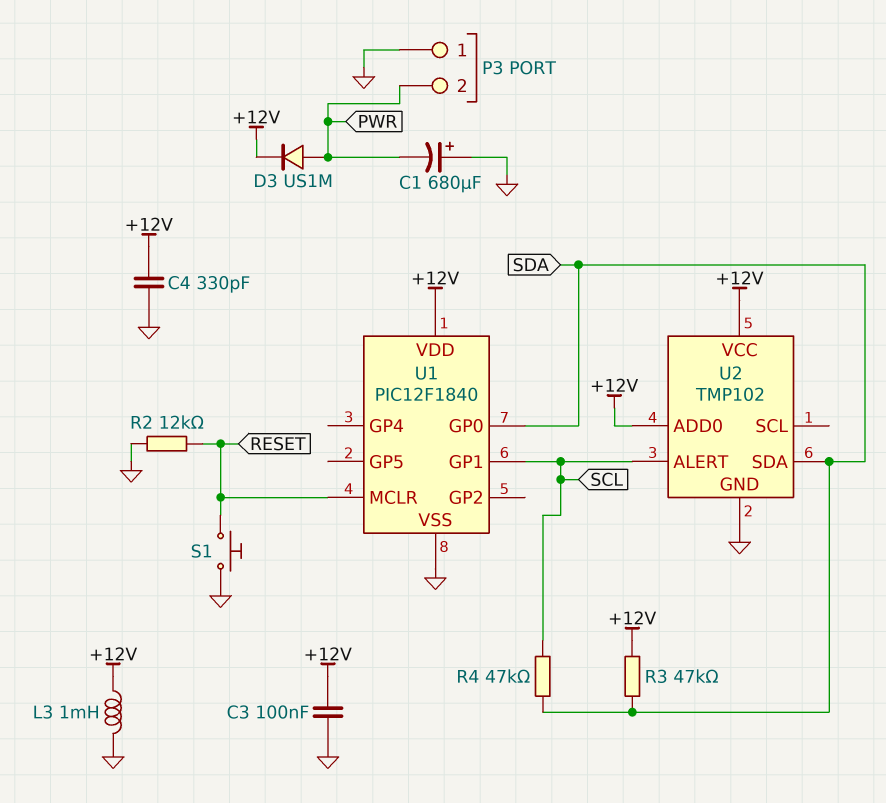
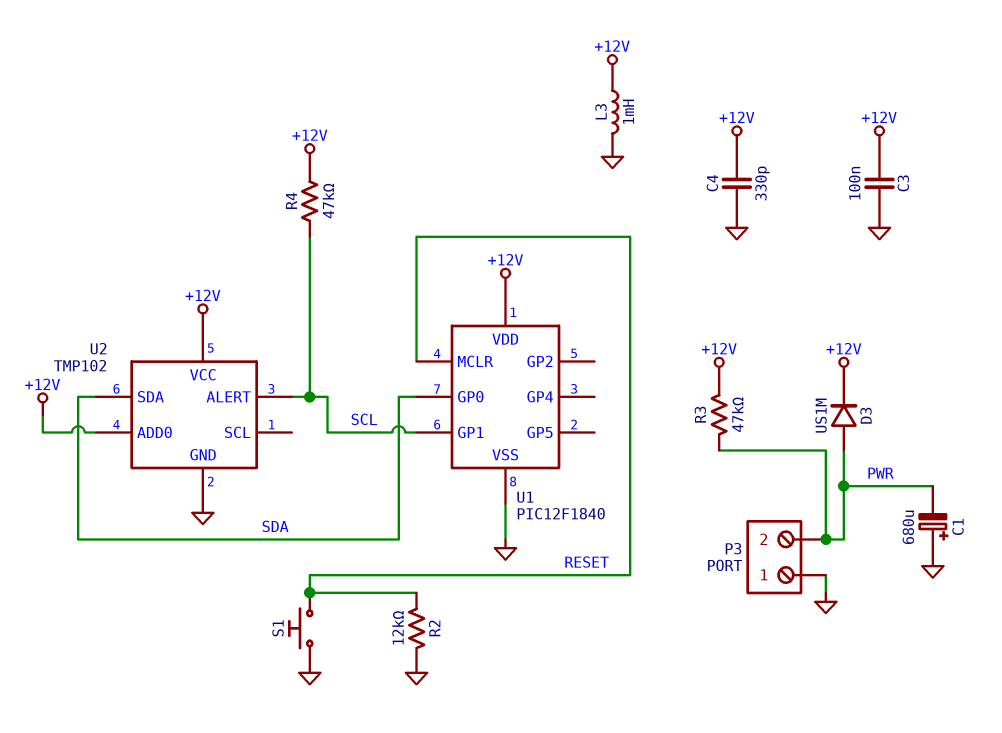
R3: 47k (+12V, SDA) -> 47k (+12V, PWR)
R4: 47k (SCL, SDA) -> 47k (+12V, SCL)

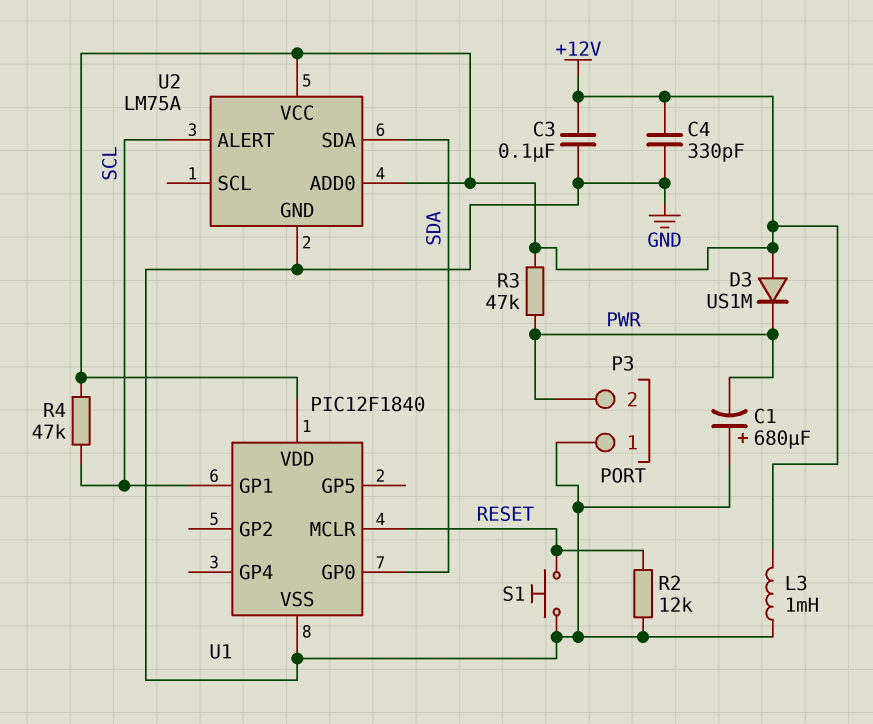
D3: diode US1M (A PWR, K +12V) -> diode US1M (A +12V, K PWR)
U2: TMP102 -> LM75A

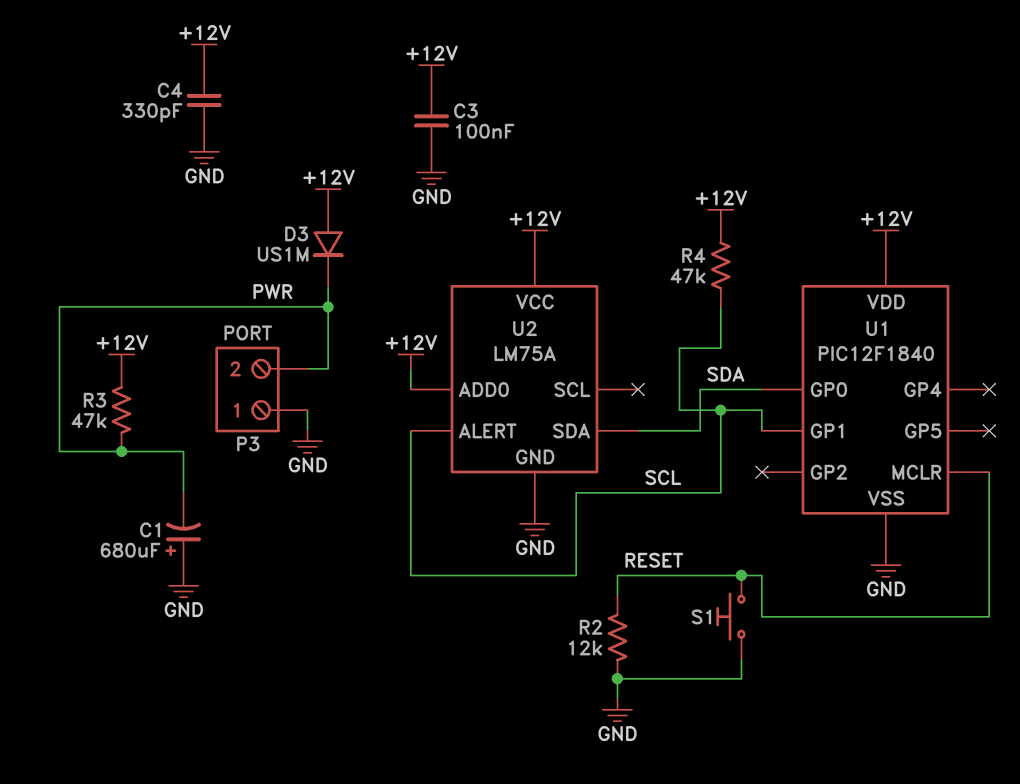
L3: 1mH (+12V, GND) -> none

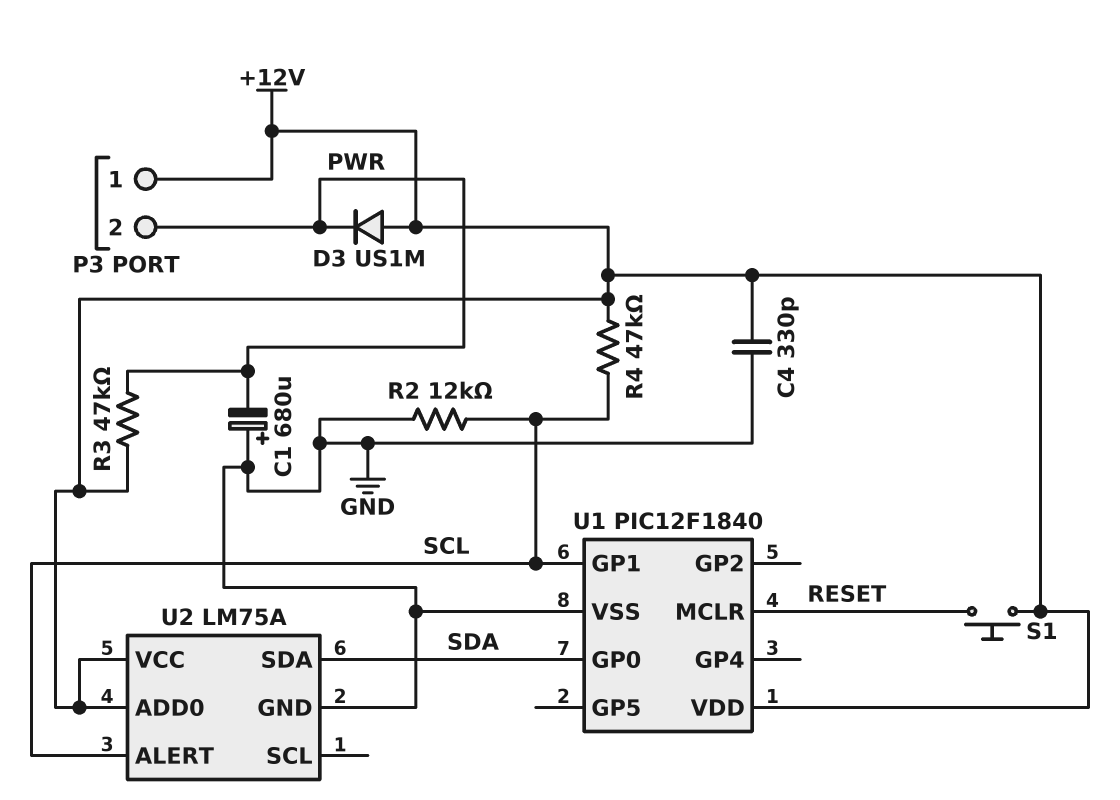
C3: 100nF (+12V, GND) -> none
P3 pin 1: GND -> +12V
R2: 12k (GND, RESET) -> 12k (GND, SCL)
S1: button (GND, RESET) -> button (+12V, RESET)

